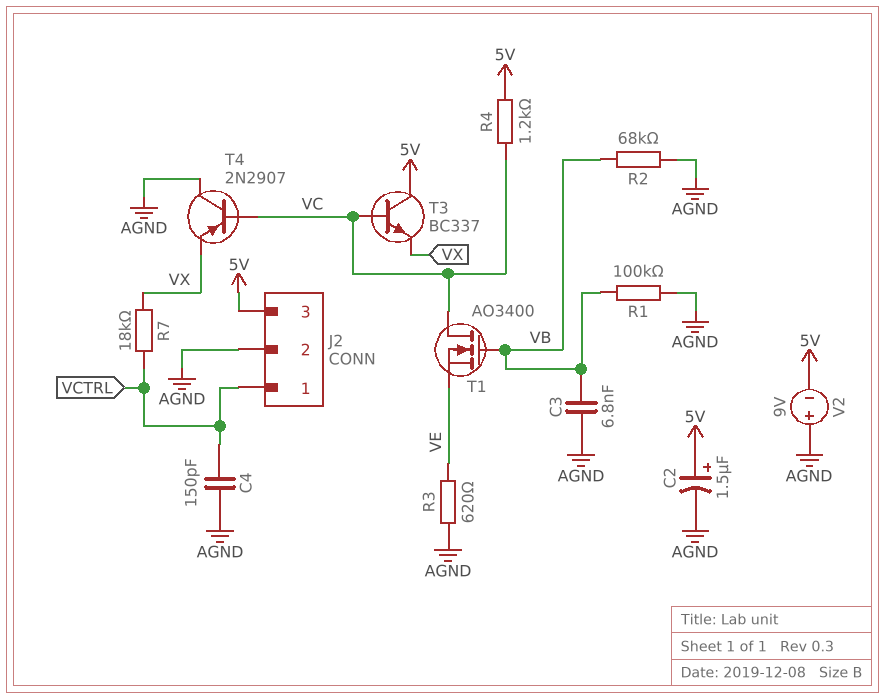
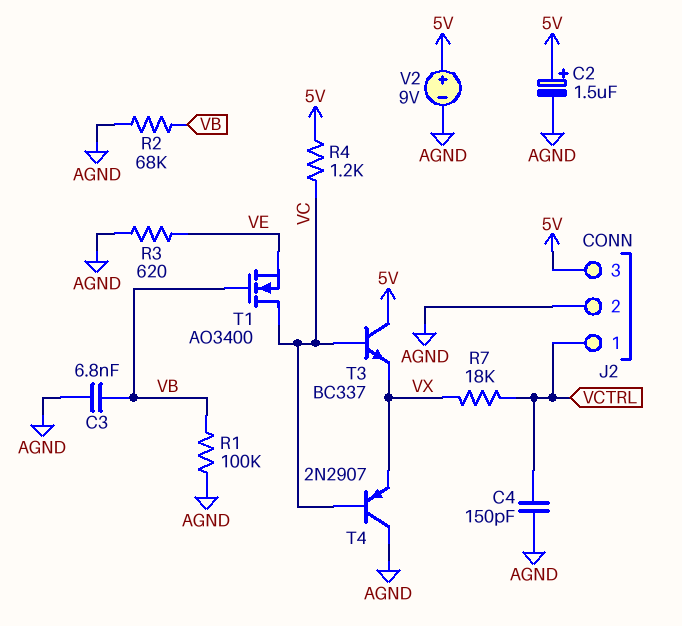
V2: 9V (plus AGND, minus 5V) -> 9V (plus 5V, minus AGND)

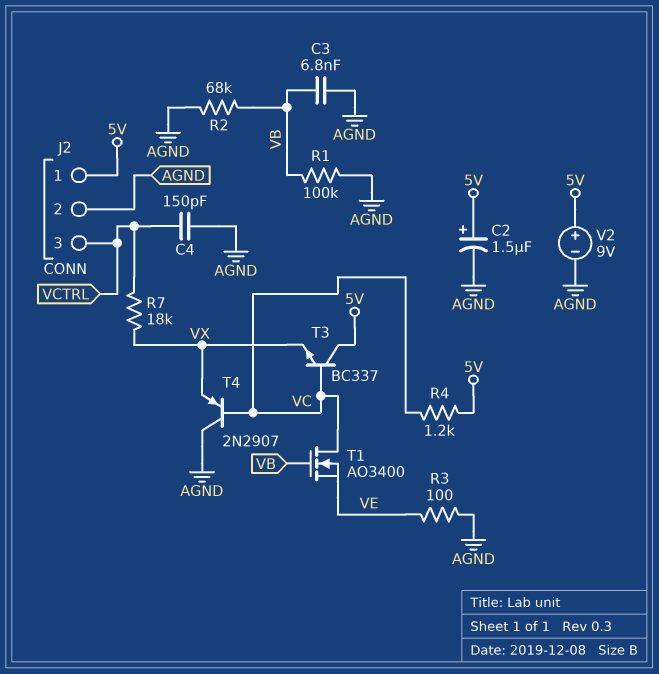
J2 pin 1: VCTRL -> 5V
J2 pin 3: 5V -> VCTRL
R3: 620 (AGND, VE) -> 100 (AGND, VE)

